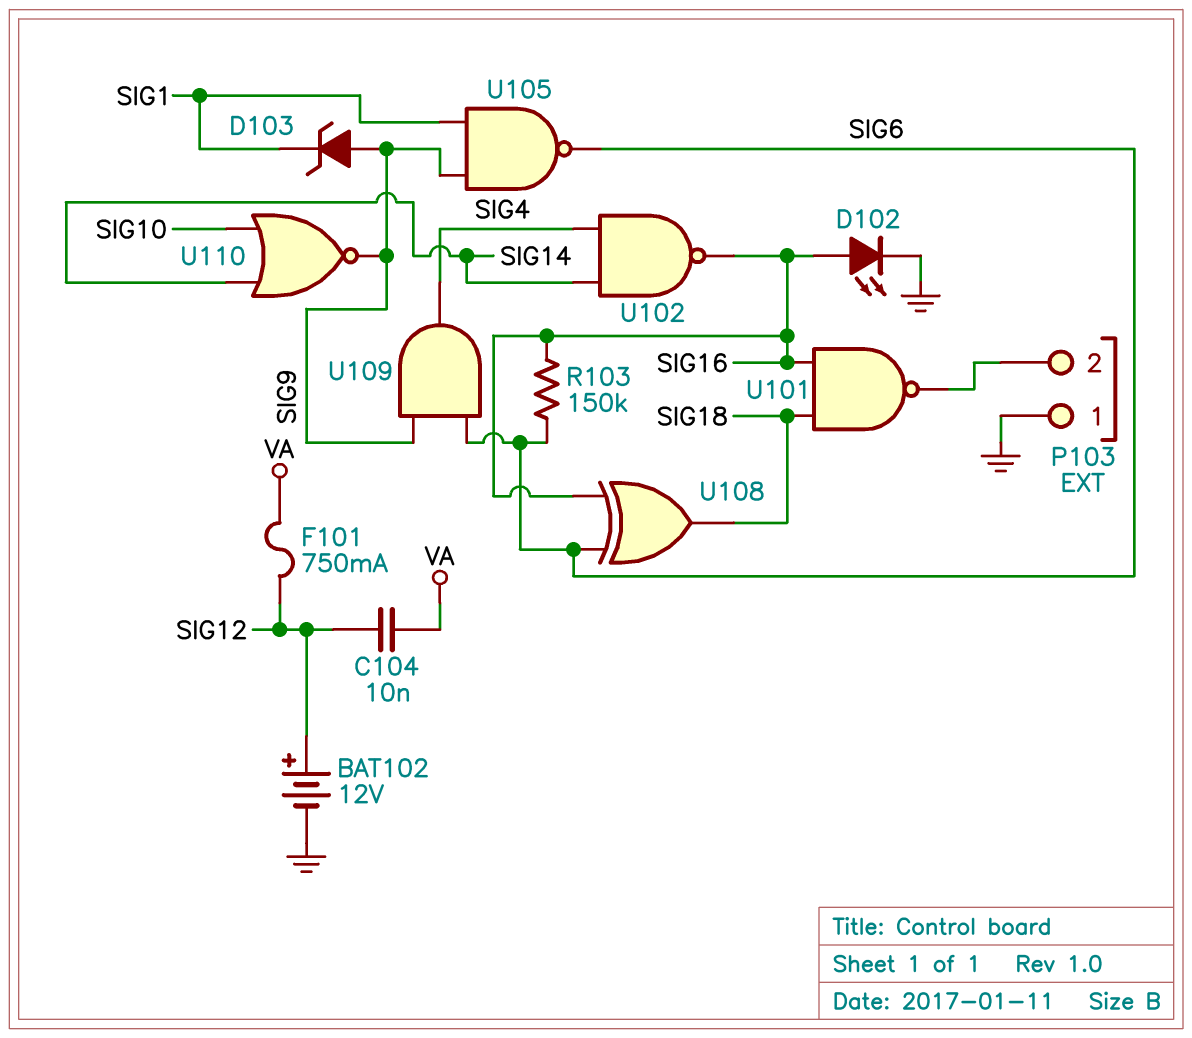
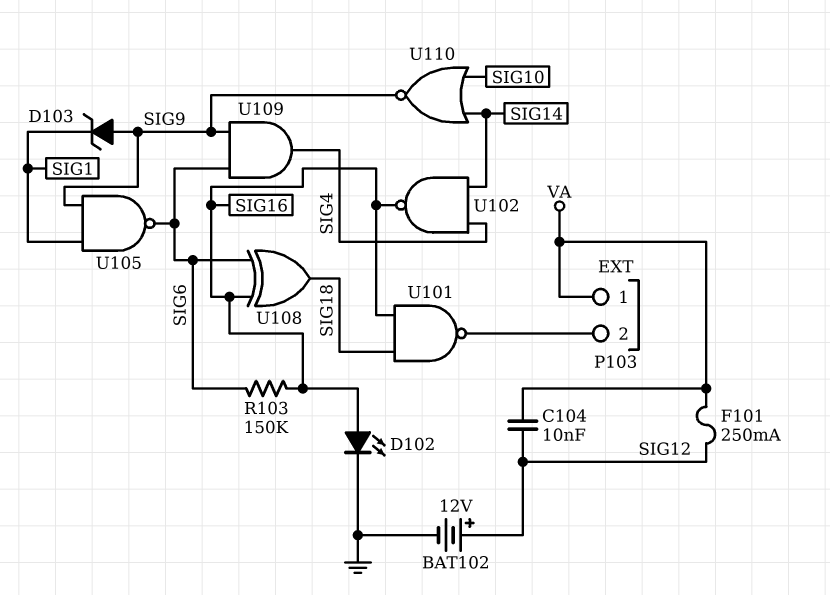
F101: 750mA (SIG12, VA) -> 250mA (SIG12, VA)
P103 pin 1: GND -> VA

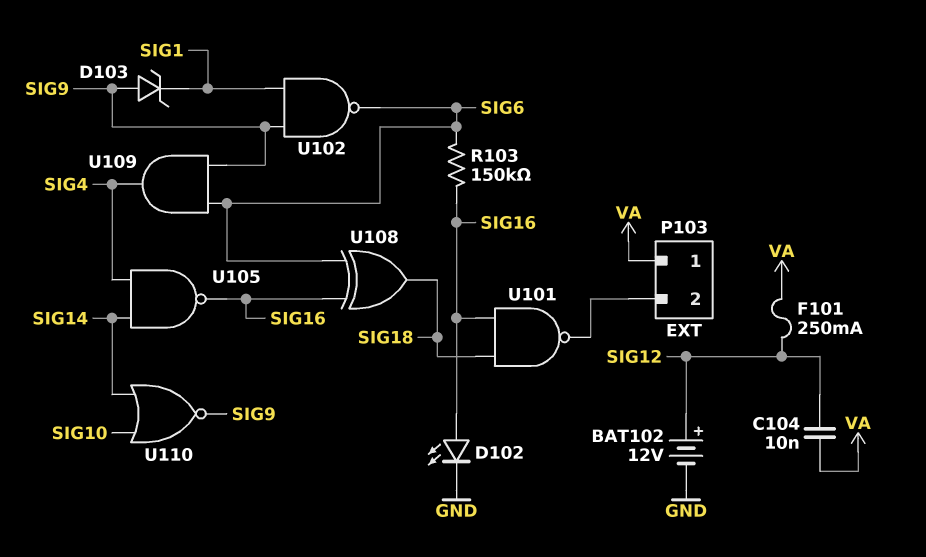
U102: NAND (in SIG4, in SIG14, out SIG16) -> NAND (in SIG1, in SIG9, out SIG6)
U105: NAND (in SIG1, in SIG9, out SIG6) -> NAND (in SIG4, in SIG14, out SIG16)

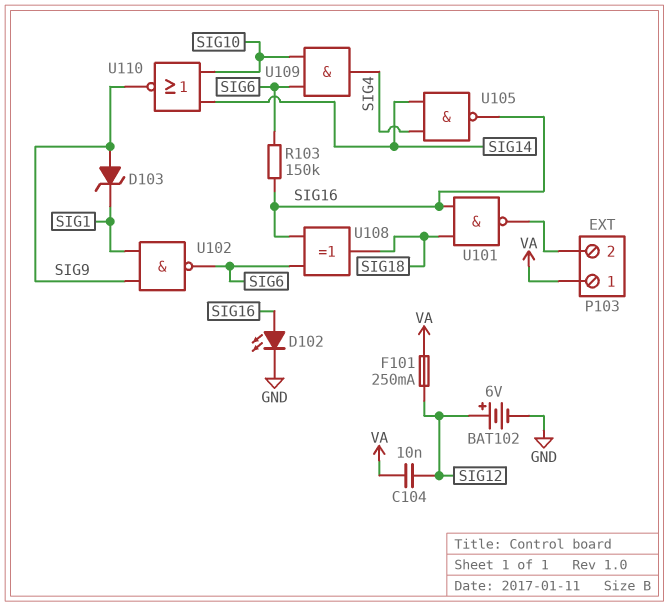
BAT102: 12V (plus SIG12, minus GND) -> 6V (plus SIG12, minus GND)
U109: AND (in SIG6, in SIG9, out SIG4) -> AND (in SIG6, in SIG10, out SIG4)

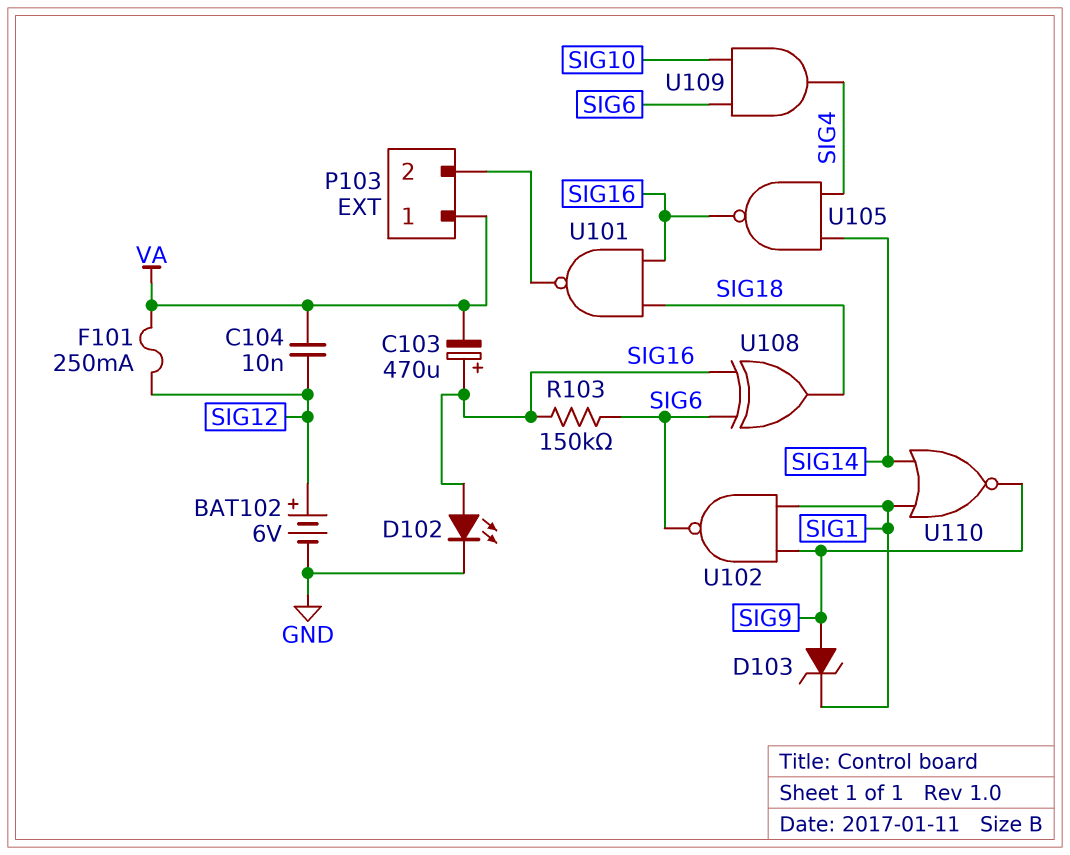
C103: none -> 470uF (plus SIG16, minus VA)
U110: NOR (in SIG10, in SIG14, out SIG9) -> NOR (in SIG1, in SIG14, out SIG9)

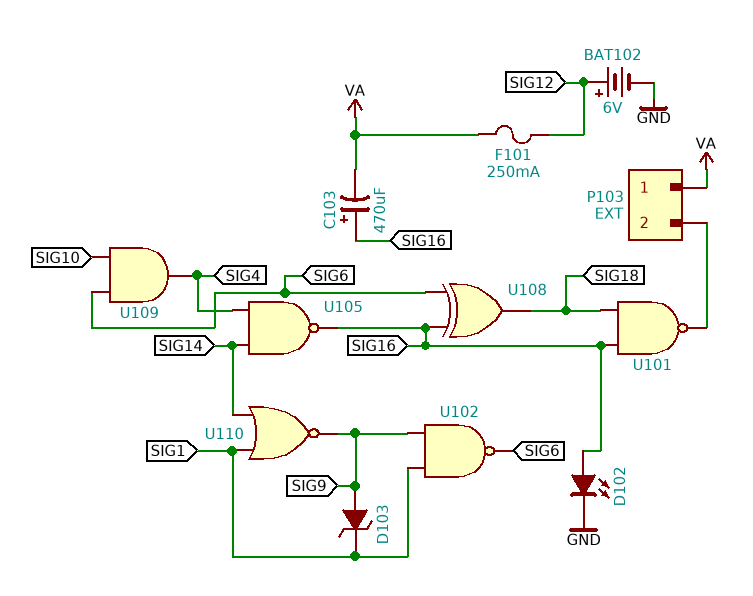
C104: 10nF (SIG12, VA) -> none
R103: 150k (SIG6, SIG16) -> none

